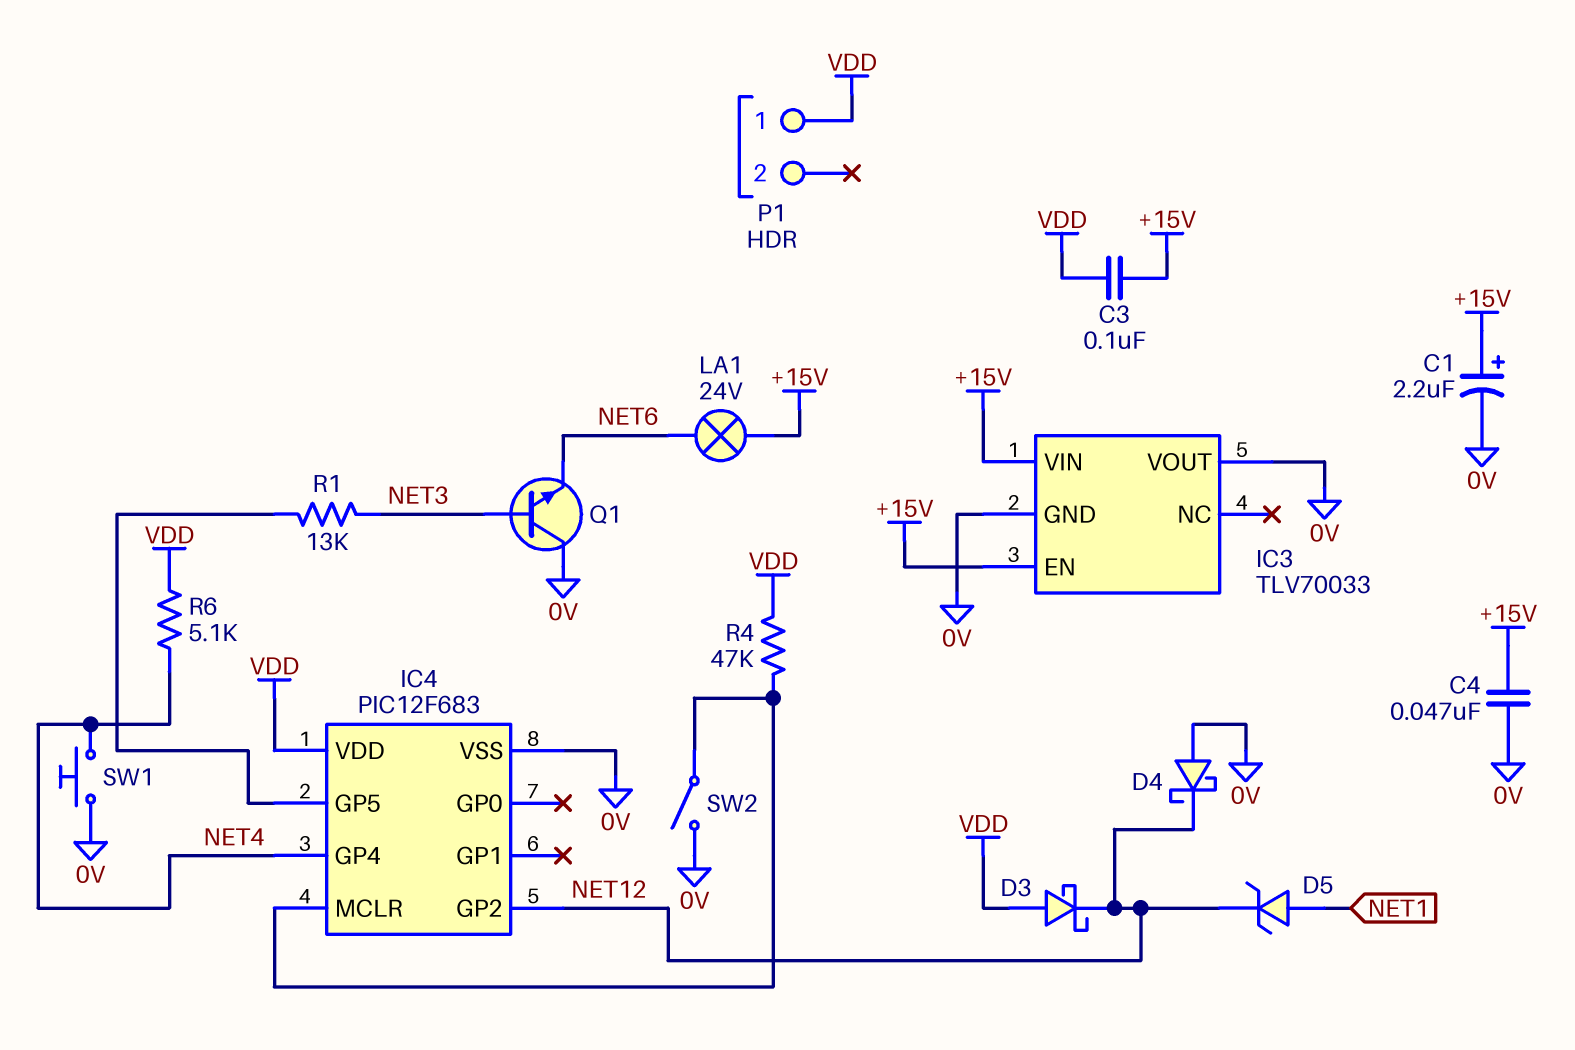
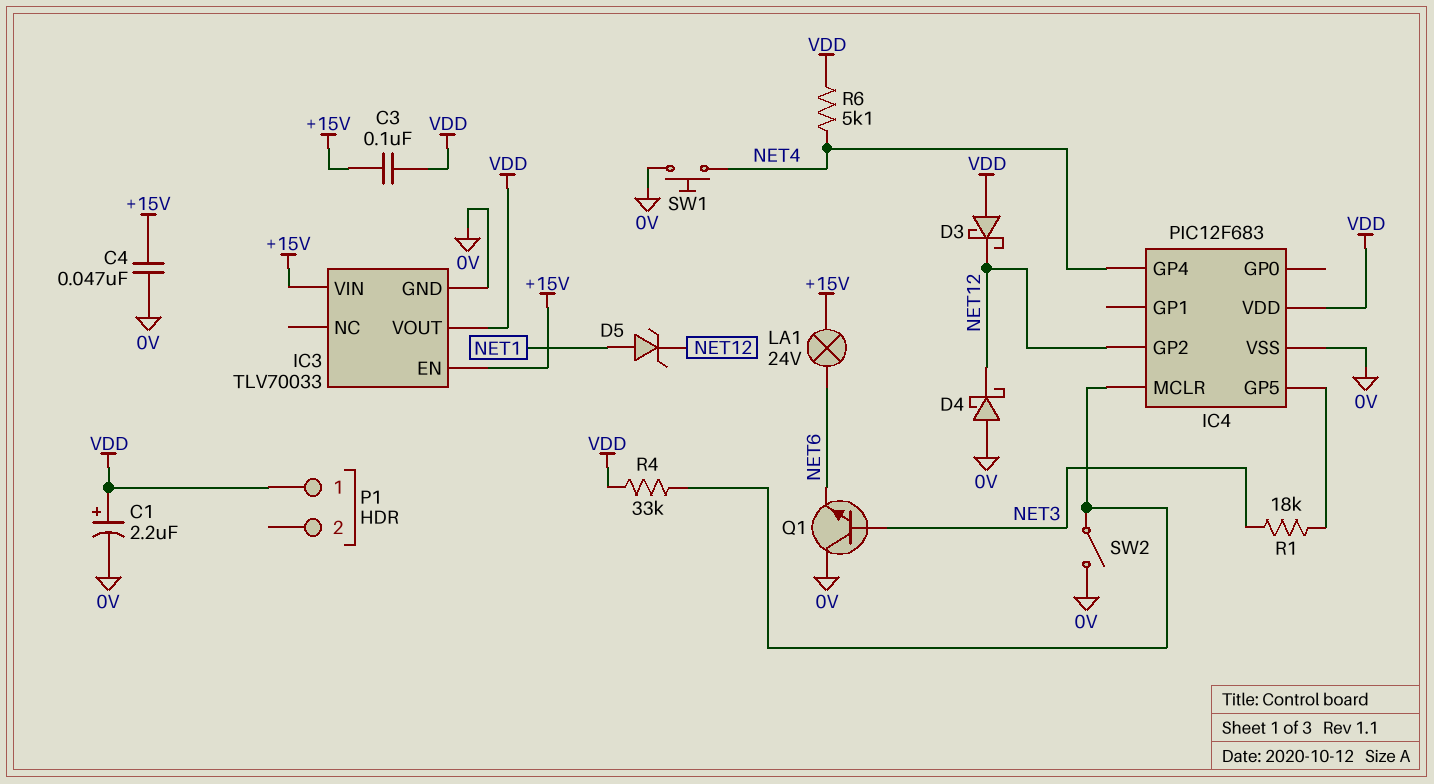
C1: 2.2uF (plus +15V, minus 0V) -> 2.2uF (plus VDD, minus 0V)
IC3 pin VOUT: 0V -> VDD
R1: 13k (IC4/GP5, NET3) -> 18k (IC4/GP5, NET3)
R4: 47k (IC4/MCLR, VDD) -> 33k (IC4/MCLR, VDD)

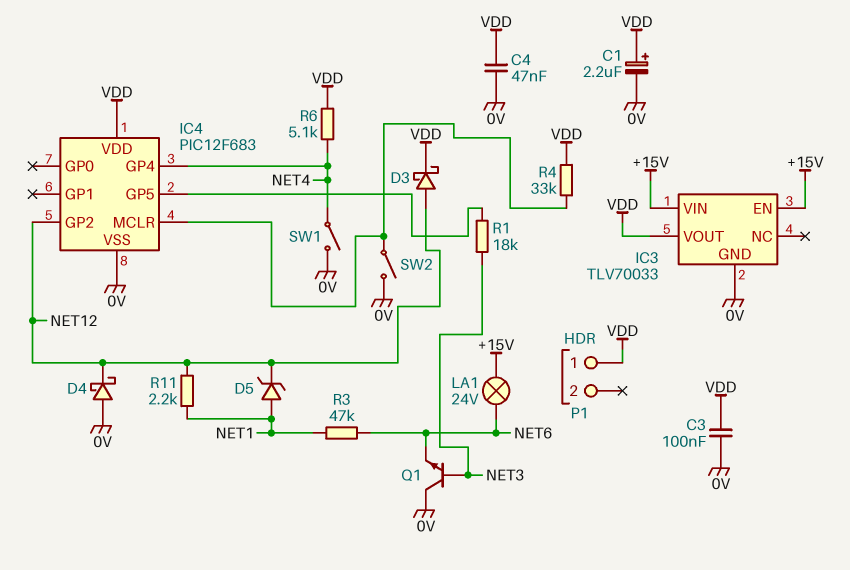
C3: 100nF (+15V, VDD) -> 100nF (0V, VDD)
C4: 47nF (+15V, 0V) -> 47nF (0V, VDD)
D3: schottky (A VDD, K NET12) -> schottky (A NET12, K VDD)
R3: none -> 47k (NET1, NET6)
R11: none -> 2.2k (NET1, NET12)
SW1: button (0V, NET4) -> switch (0V, NET4)

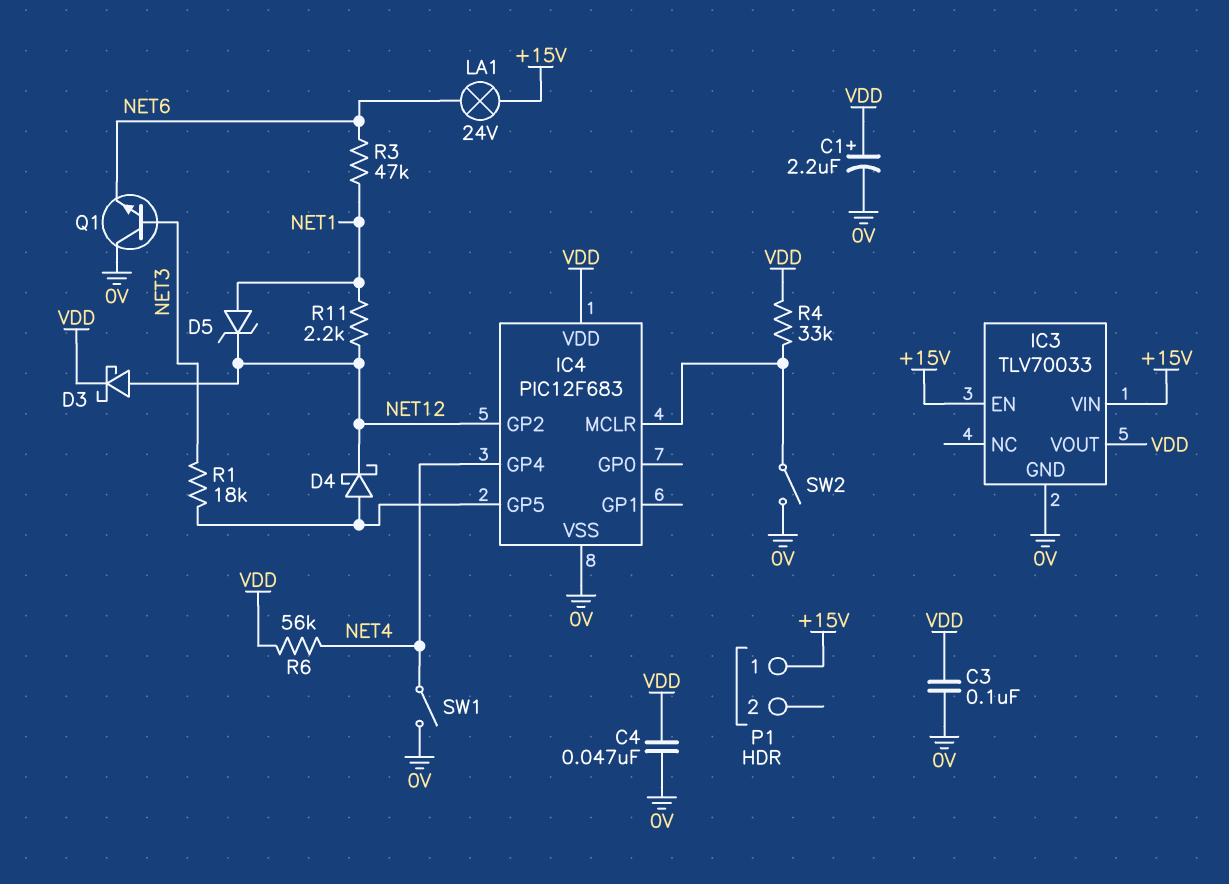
D4: schottky (A 0V, K NET12) -> schottky (A IC4/GP5, K NET12)
P1 pin 1: VDD -> +15V
R6: 5.1k (NET4, VDD) -> 56k (NET4, VDD)

